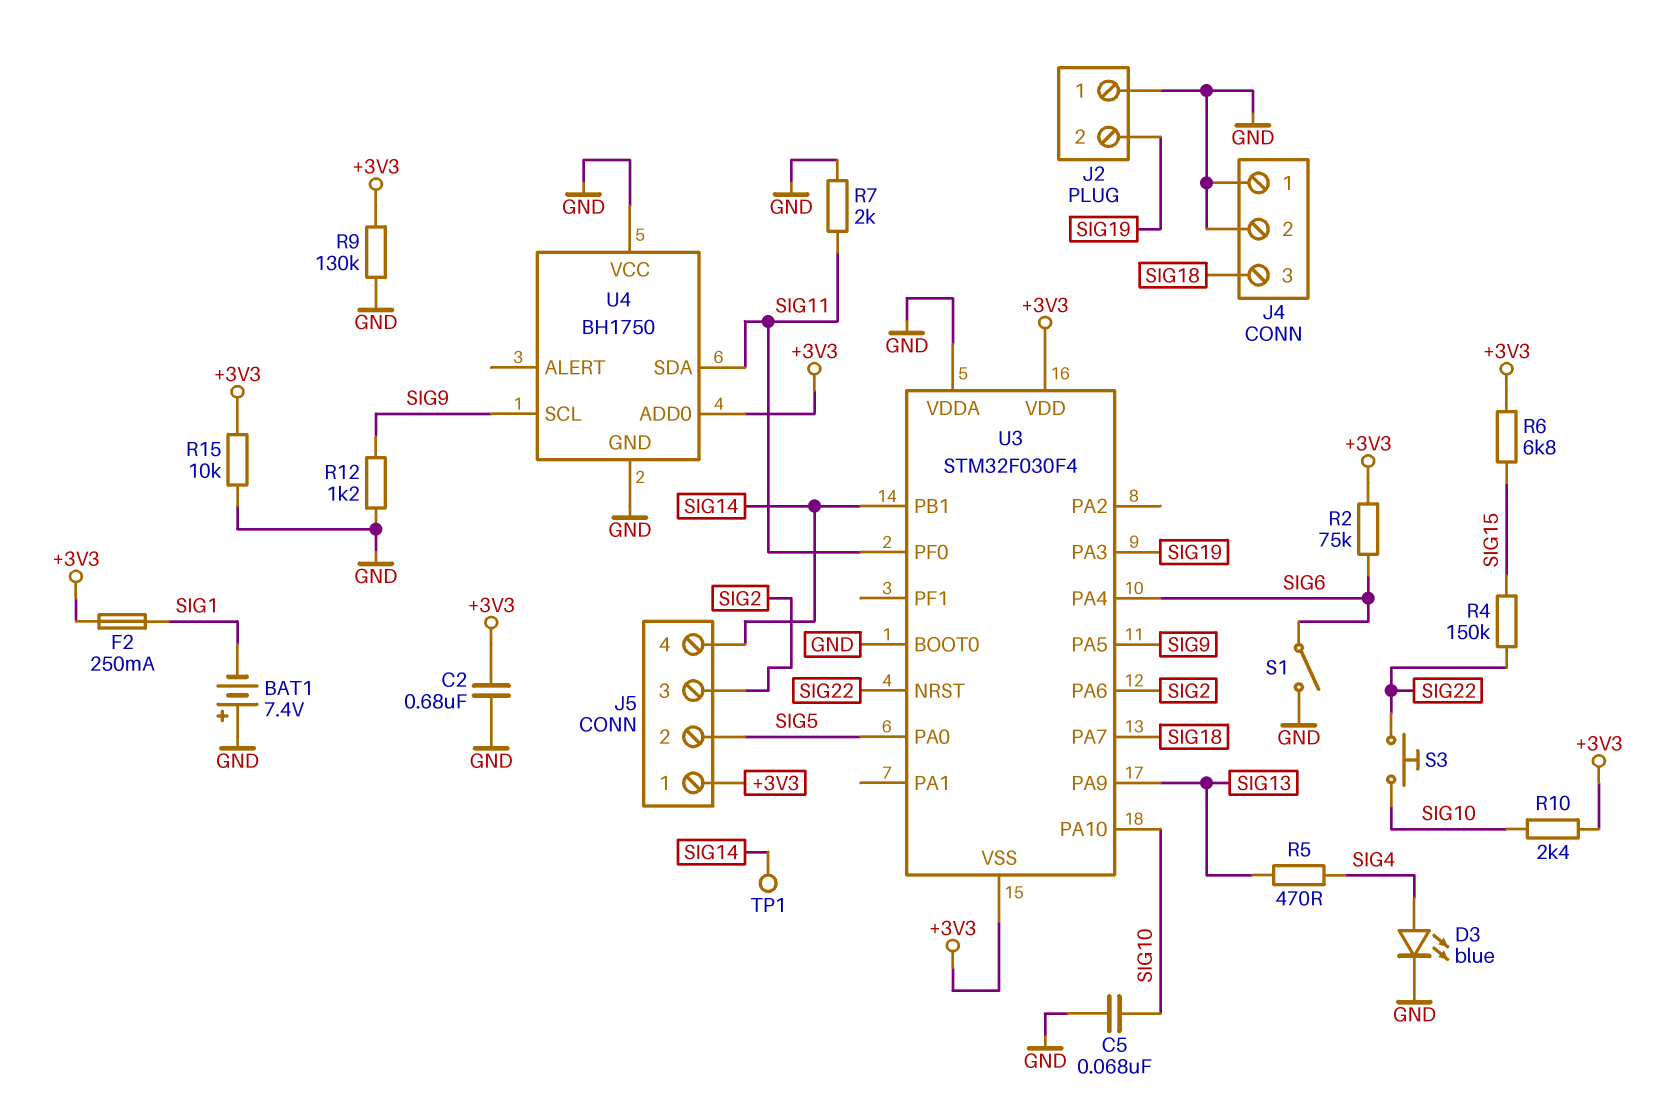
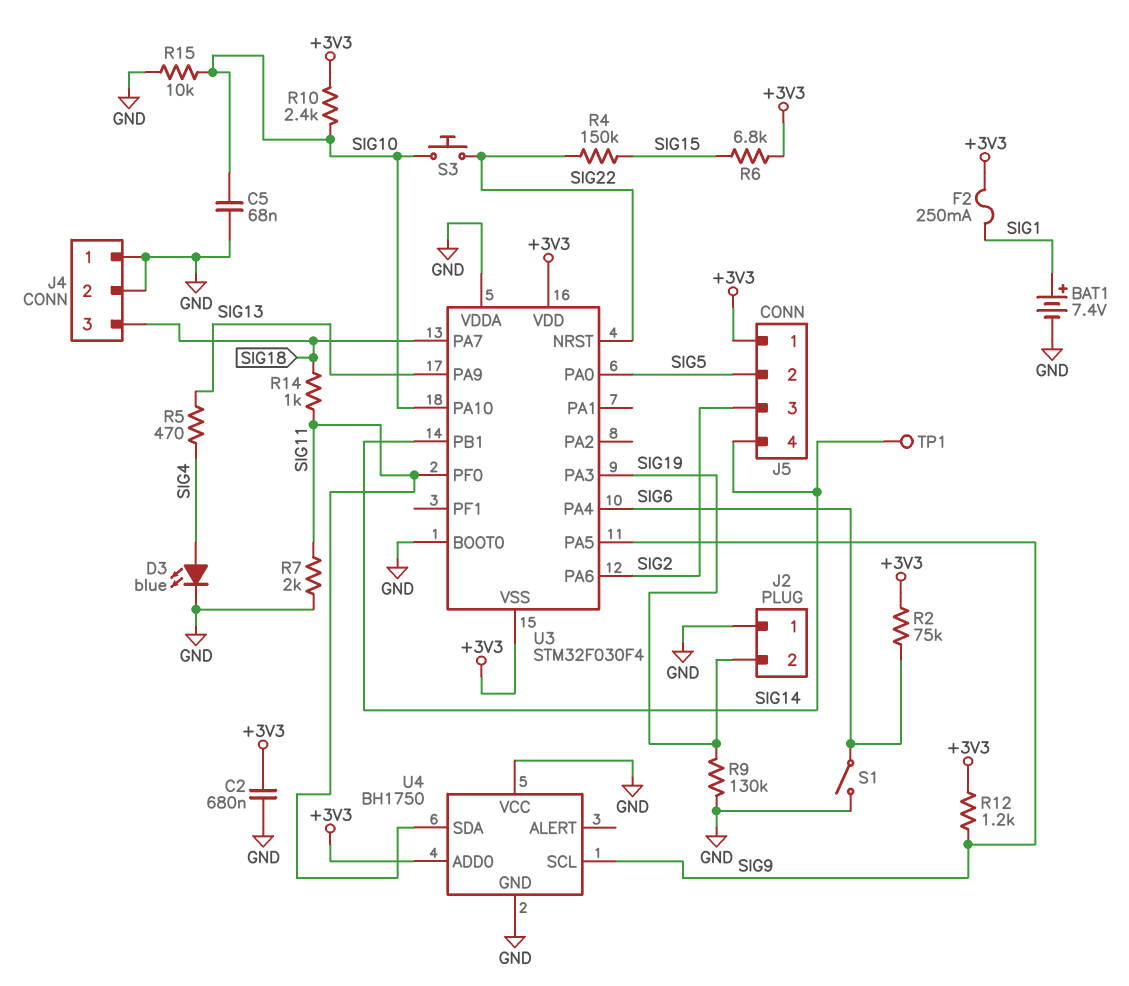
BAT1: 7.4V (plus GND, minus SIG1) -> 7.4V (plus SIG1, minus GND)
R9: 130k (+3V3, GND) -> 130k (GND, SIG19)
R12: 1.2k (GND, SIG9) -> 1.2k (+3V3, SIG9)
R14: none -> 1k (SIG11, SIG18)
R15: 10k (+3V3, GND) -> 10k (GND, SIG10)

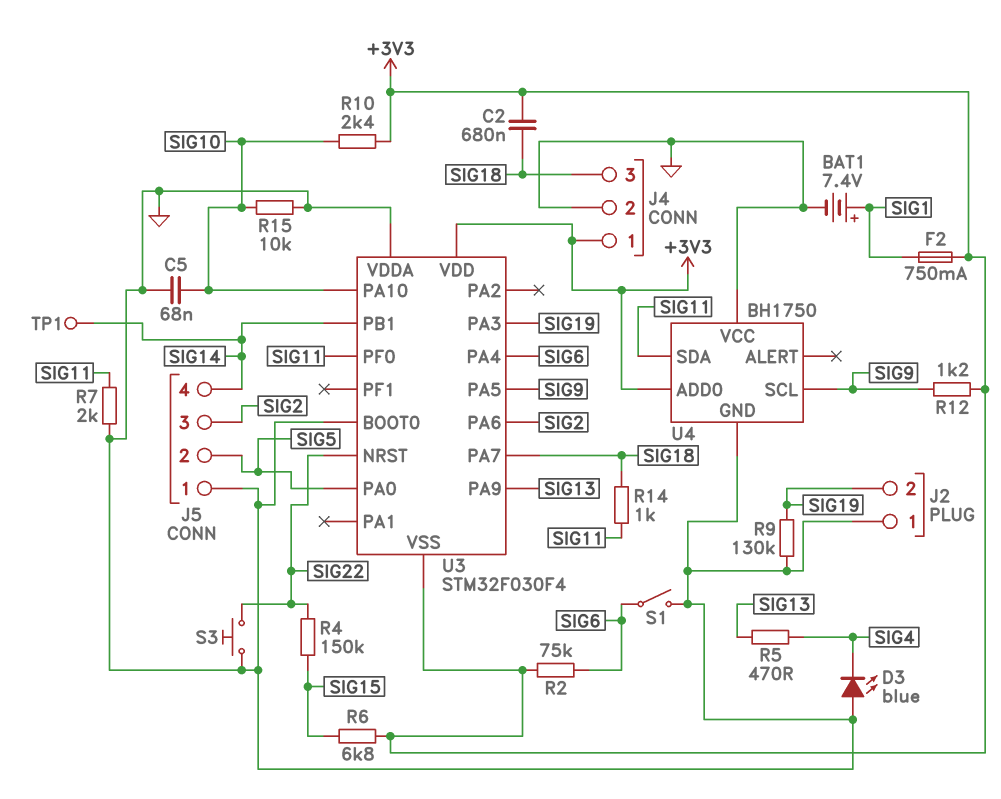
C2: 680nF (+3V3, GND) -> 680nF (+3V3, SIG18)
D3: LED blue (A SIG4, K GND) -> LED blue (A GND, K SIG4)
F2: 250mA (+3V3, SIG1) -> 750mA (+3V3, SIG1)
J4 pin 1: GND -> +3V3
J5 pin 1: +3V3 -> GND
S3: button (SIG10, SIG22) -> button (GND, SIG22)

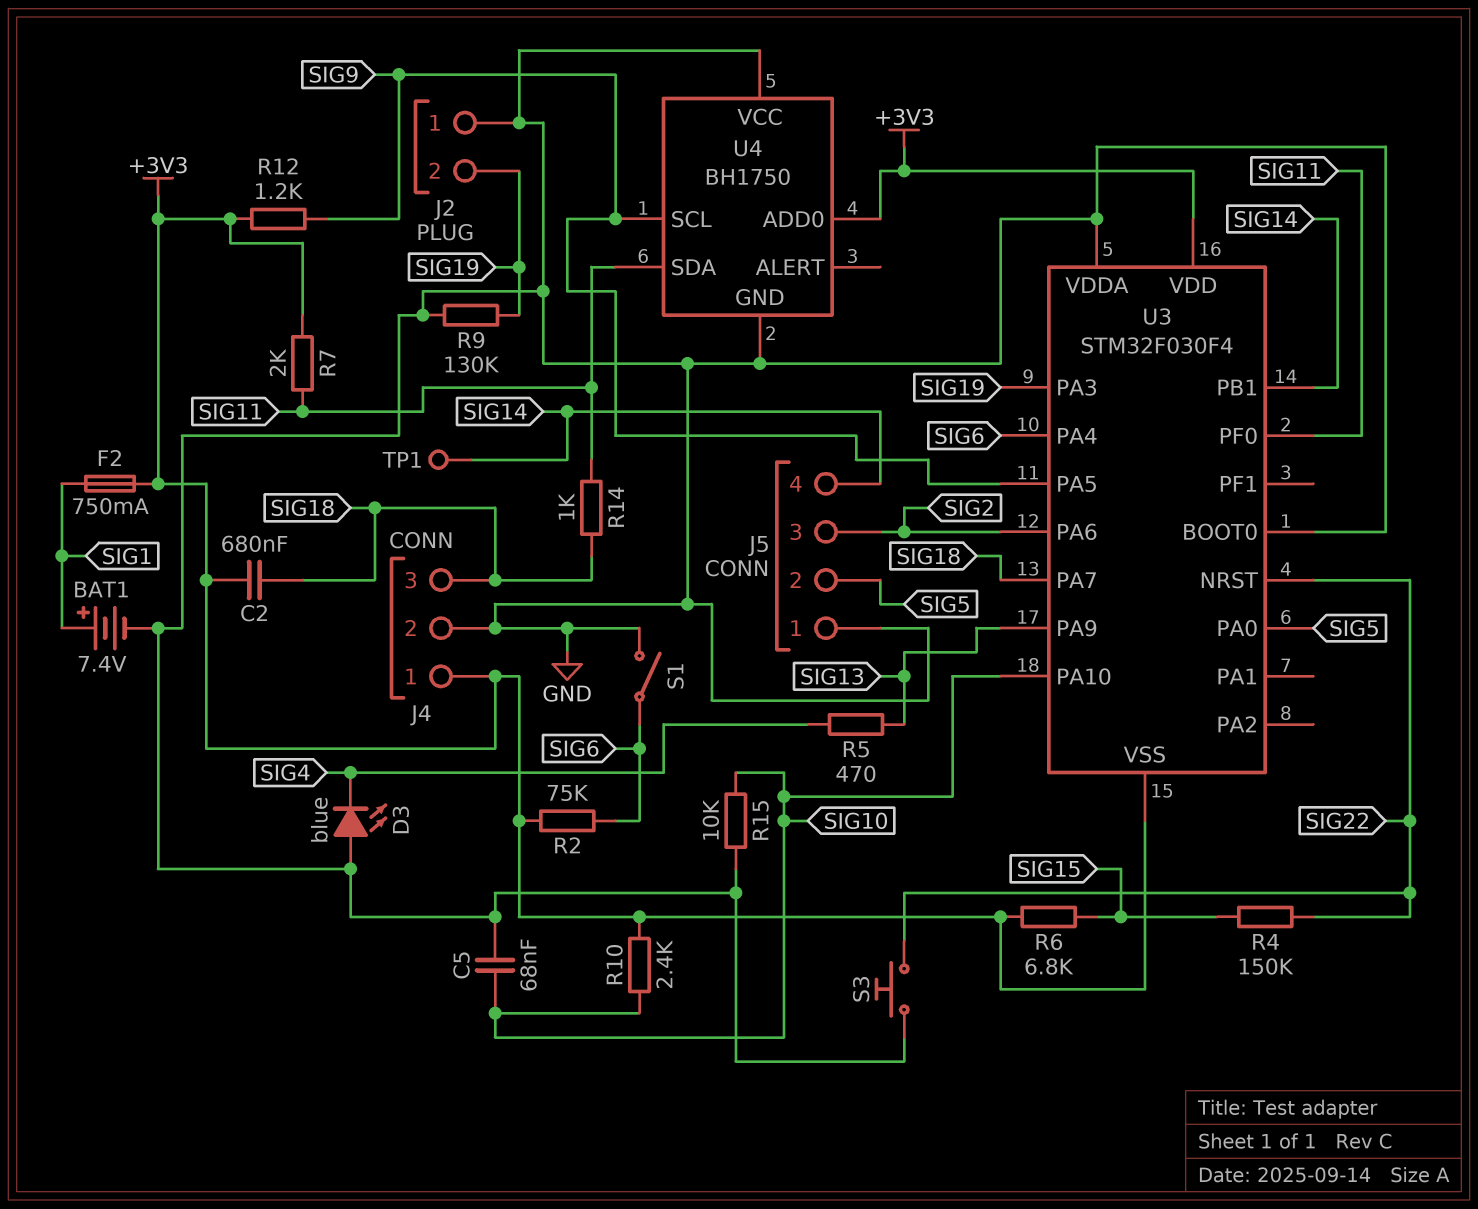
R7: 2k (GND, SIG11) -> 2k (+3V3, SIG11)

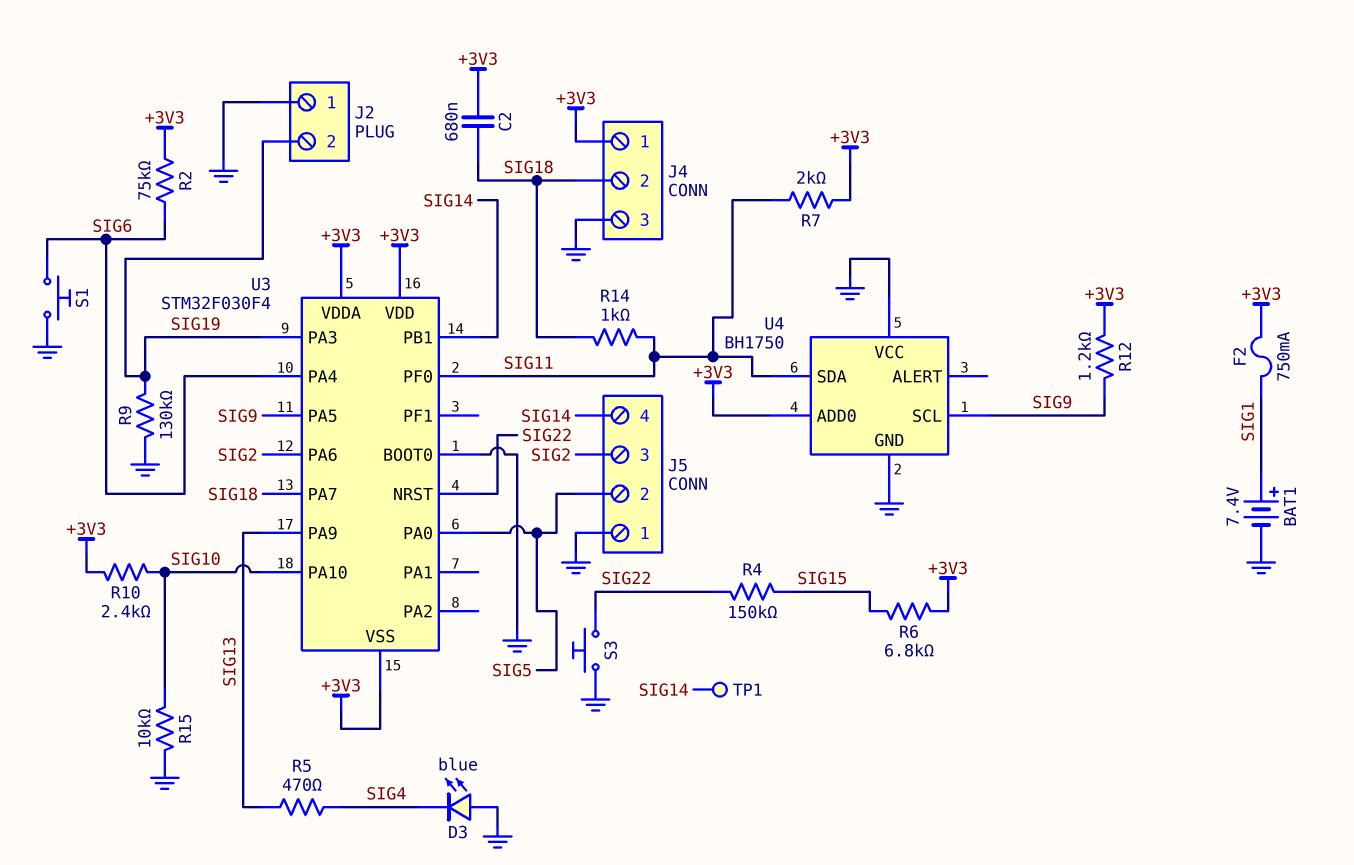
C5: 68nF (GND, SIG10) -> none
J4 pin 2: GND -> SIG18
J4 pin 3: SIG18 -> GND
S1: switch (GND, SIG6) -> button (GND, SIG6)
U3 pin VDDA: GND -> +3V3

